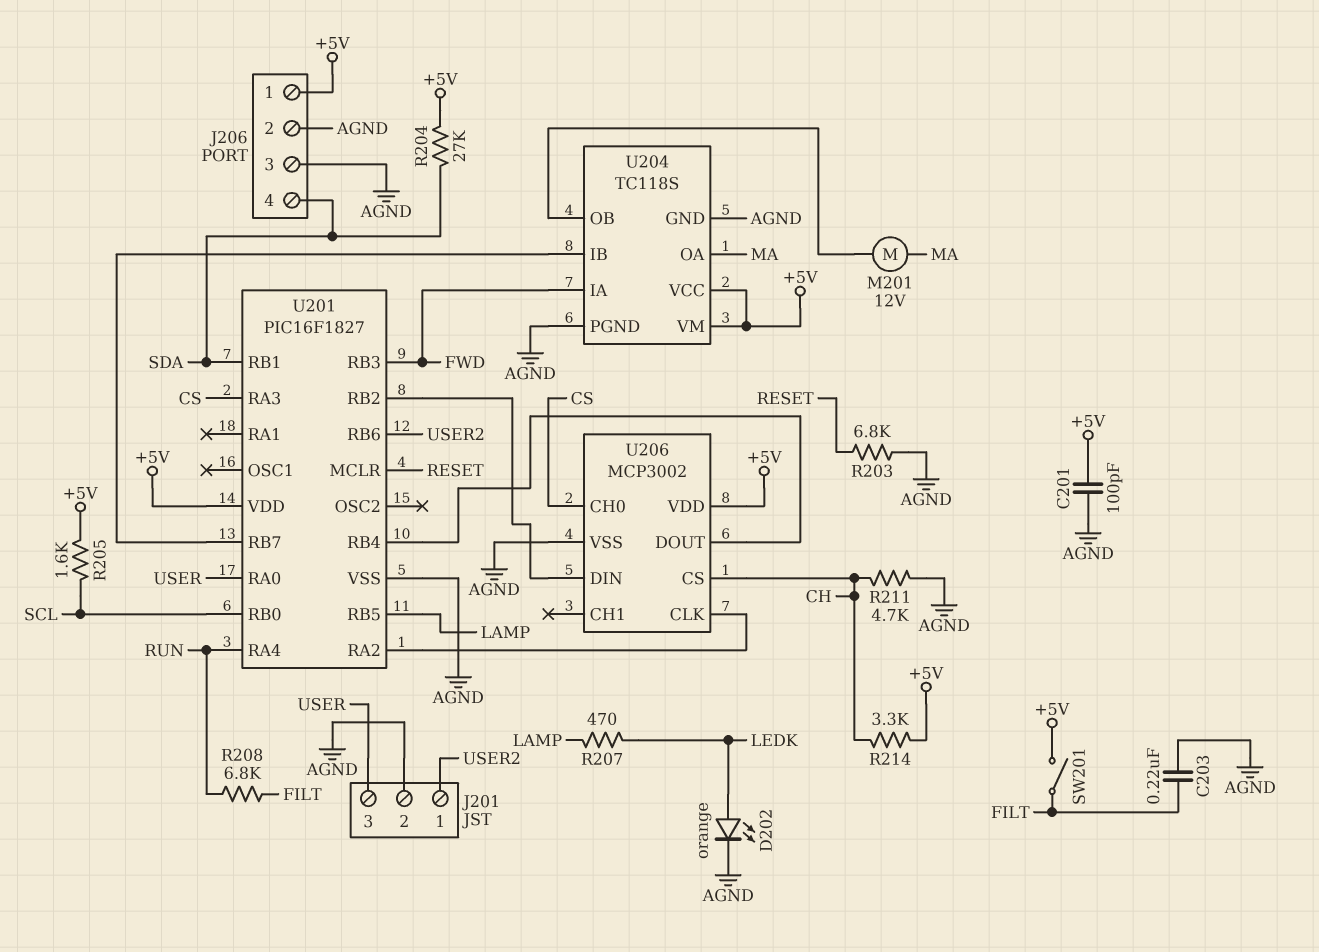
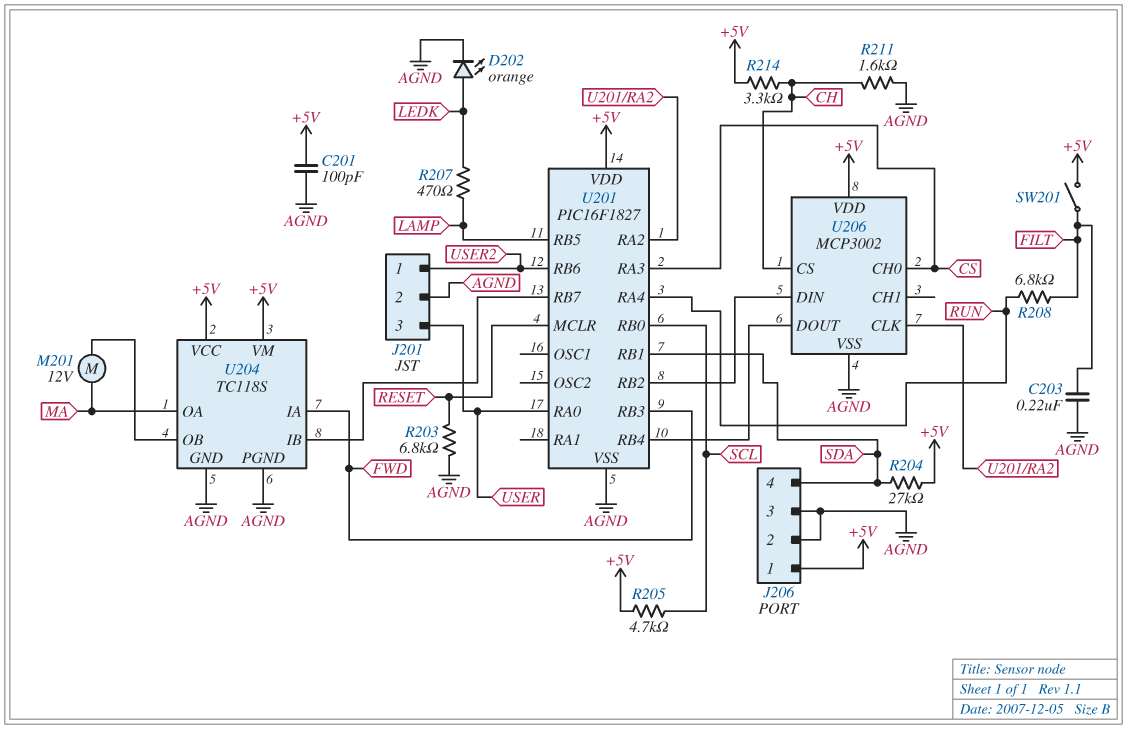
R205: 1.6k (+5V, SCL) -> 4.7k (+5V, SCL)
R211: 4.7k (AGND, CH) -> 1.6k (AGND, CH)

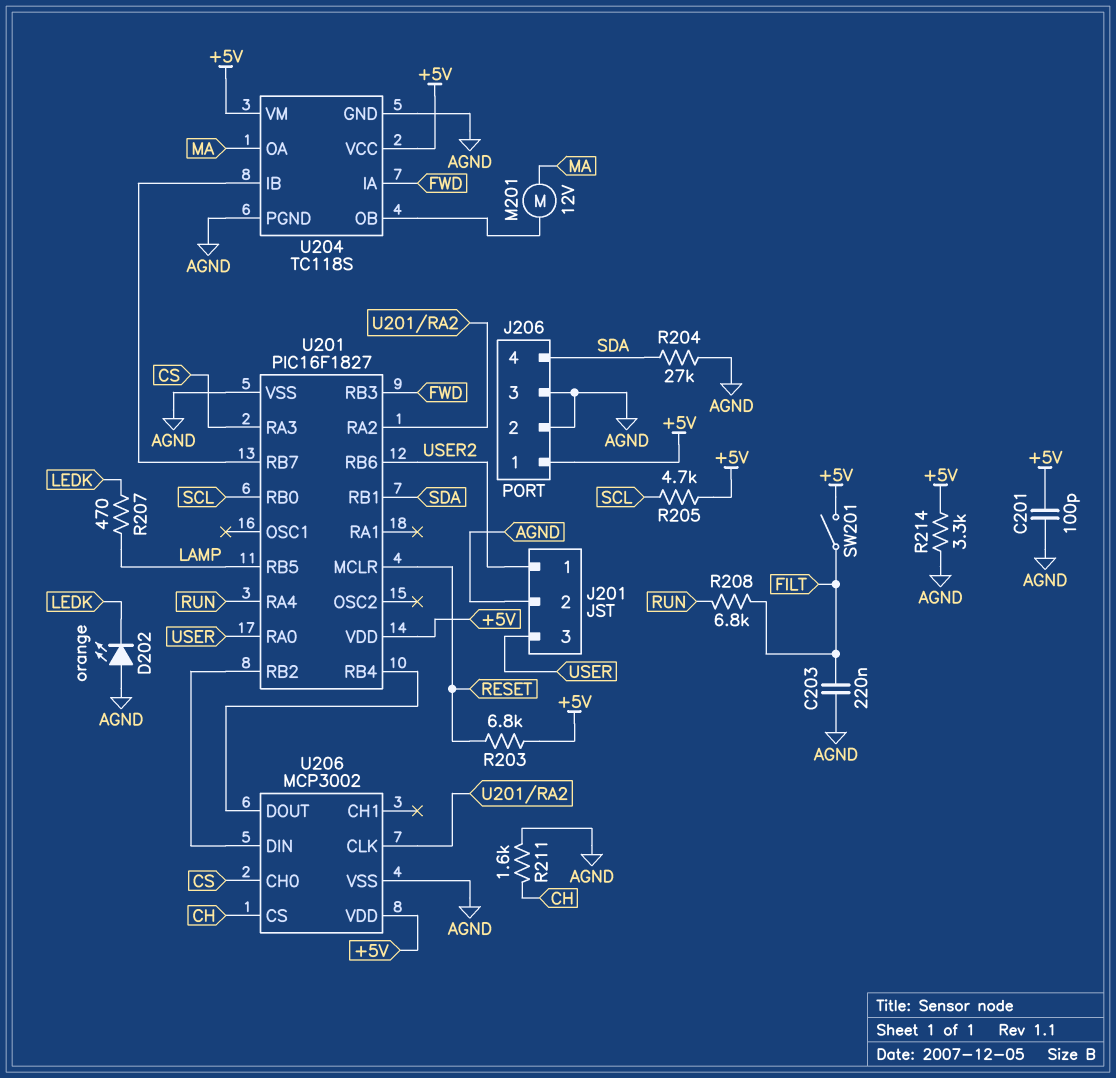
D202: LED orange (A LEDK, K AGND) -> LED orange (A AGND, K LEDK)
R203: 6.8k (AGND, RESET) -> 6.8k (+5V, RESET)
R204: 27k (+5V, SDA) -> 27k (AGND, SDA)
R214: 3.3k (+5V, CH) -> 3.3k (+5V, AGND)

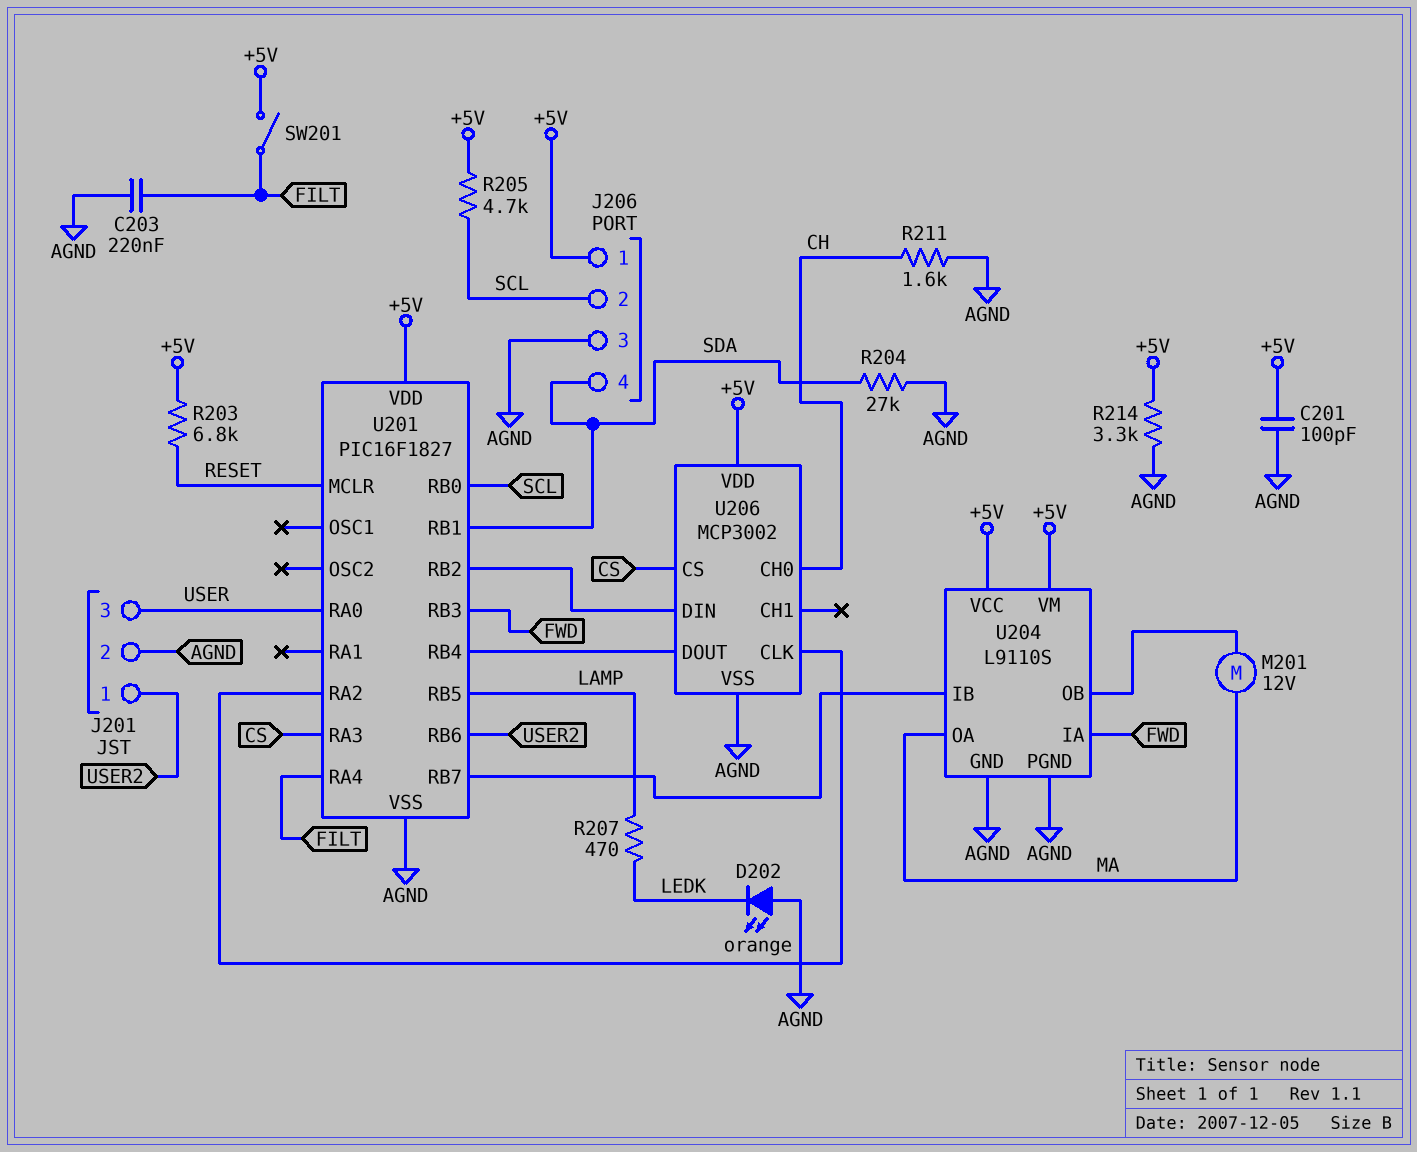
J206 pin 2: AGND -> SCL
R208: 6.8k (FILT, RUN) -> none
U201 pin RA4: RUN -> FILT
U204: TC118S -> L9110S
U206 pin CH0: CS -> CH
U206 pin CS: CH -> CS

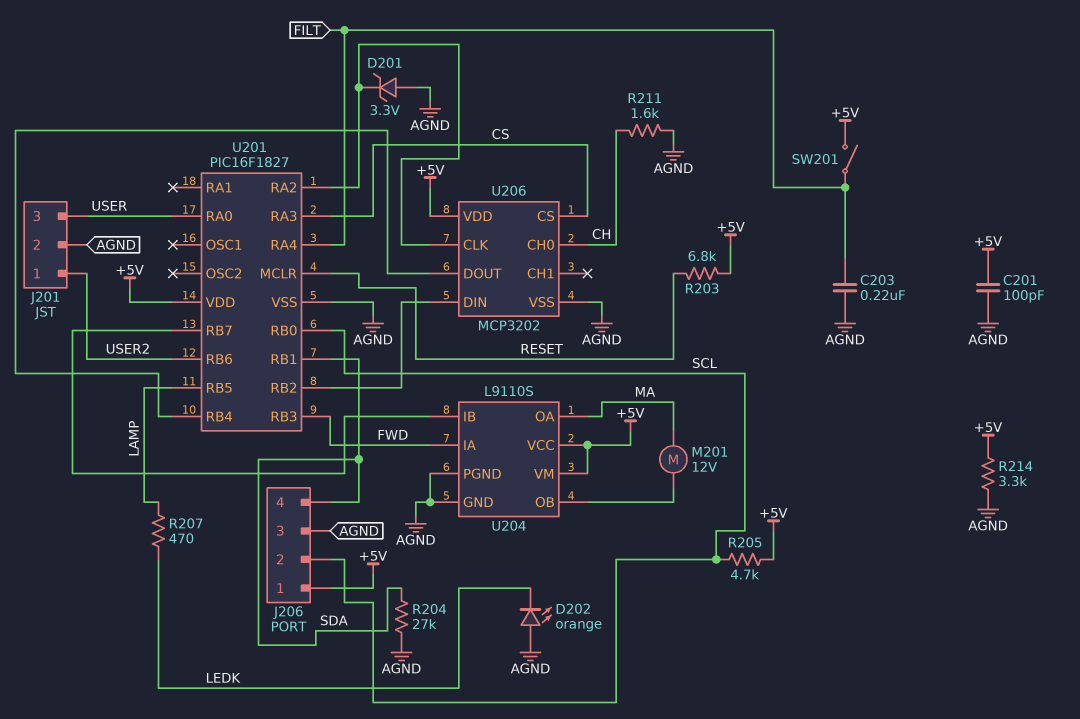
D201: none -> zener 3.3V (A AGND, K U201/RA2)
U206: MCP3002 -> MCP3202

